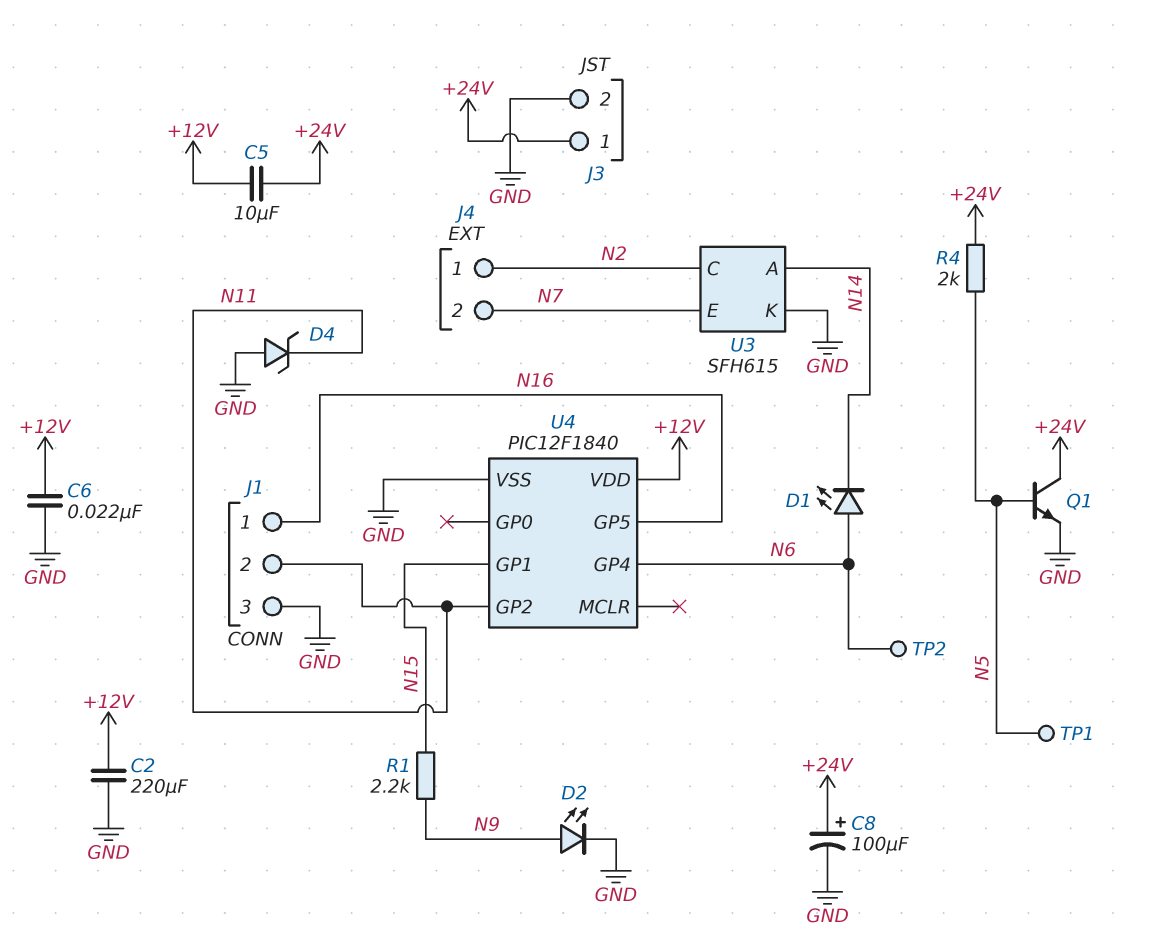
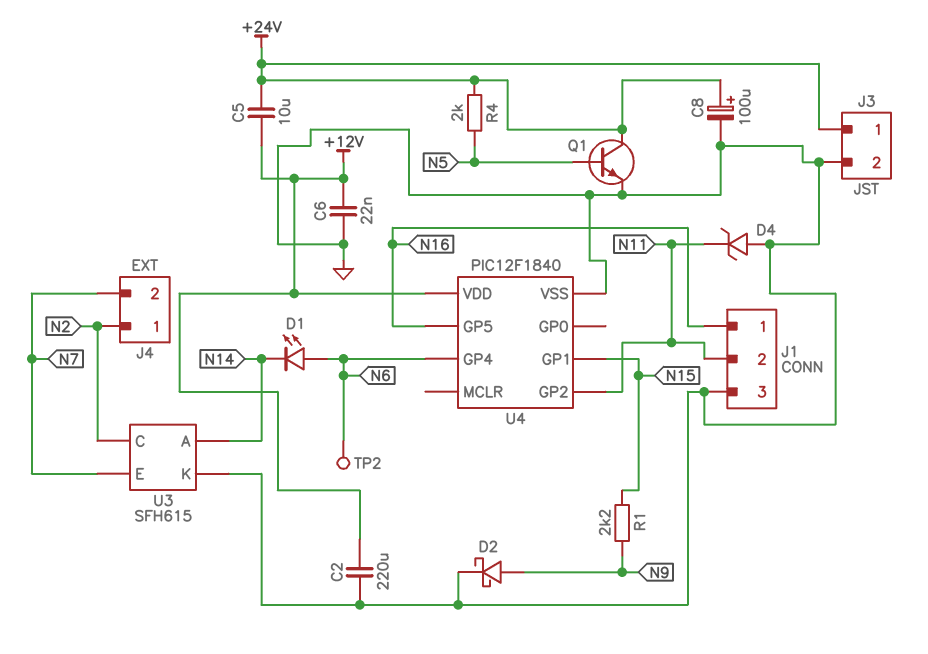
D2: LED (A N9, K GND) -> schottky (A N9, K GND)
TP1: test point (N5) -> none

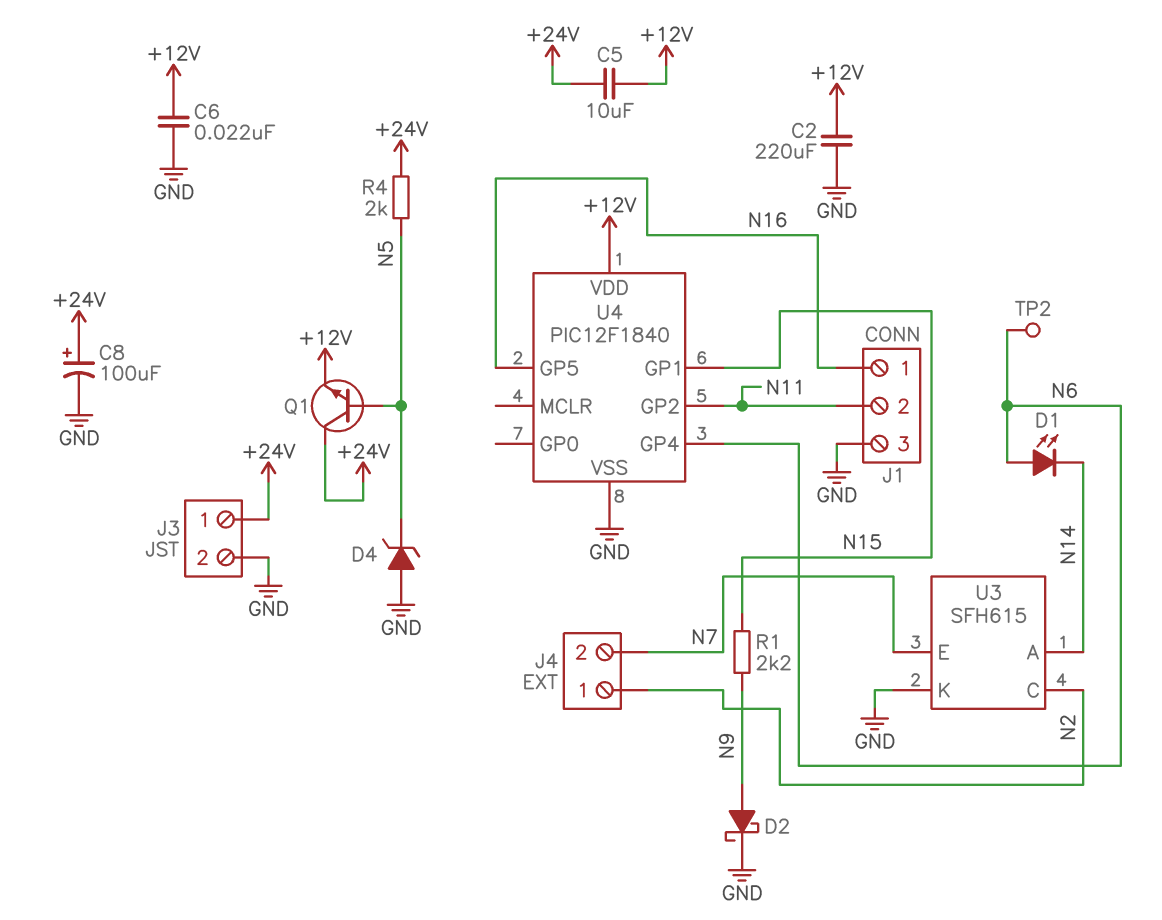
D4: zener (A GND, K N11) -> zener (A GND, K N5)
Q1: NPN (B N5, C +24V, E GND) -> NPN (B N5, C +24V, E +12V)

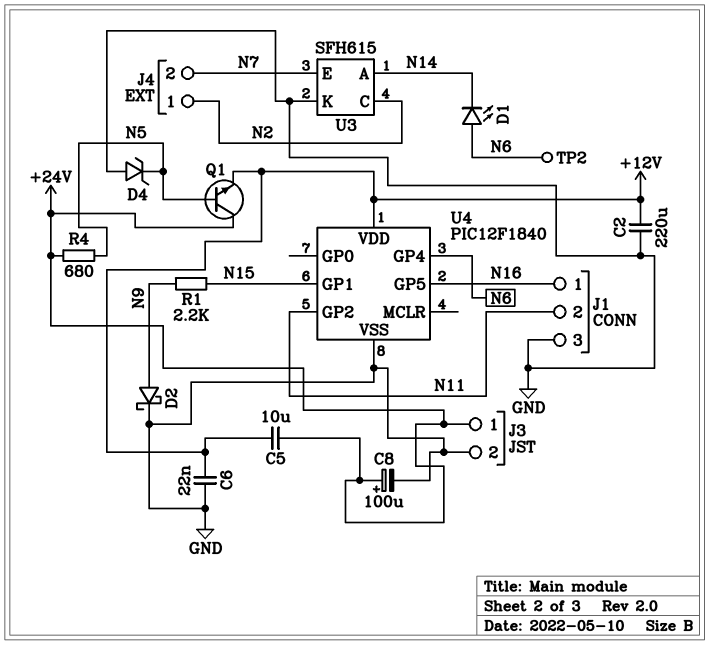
R4: 2k (+24V, N5) -> 680 (+24V, N5)

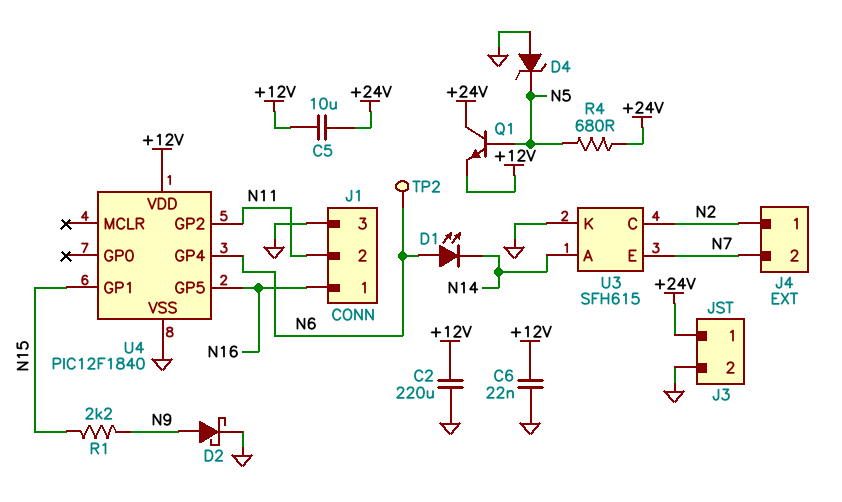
C8: 100uF (plus +24V, minus GND) -> none

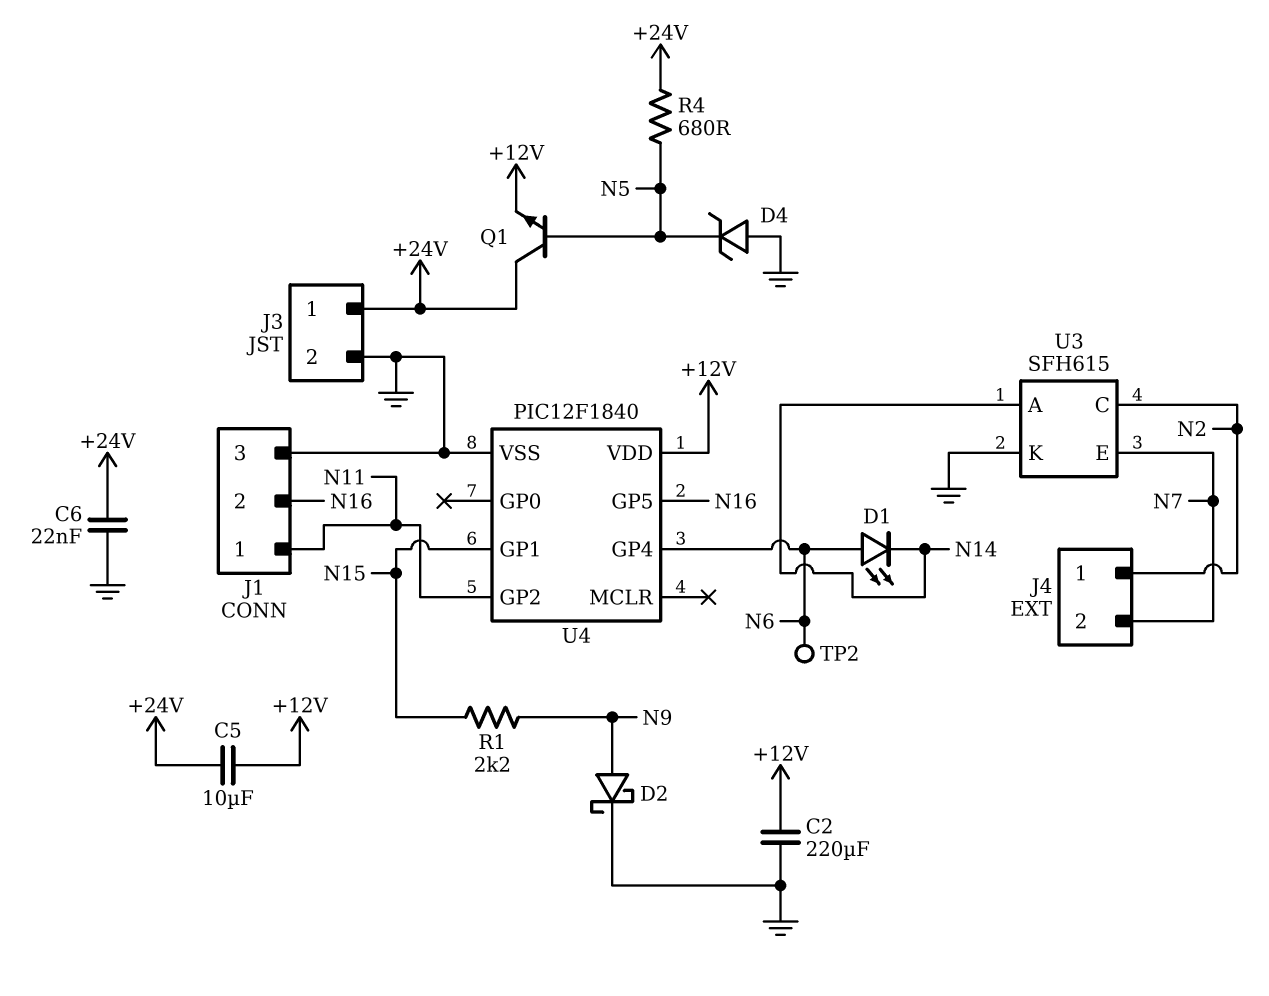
C6: 22nF (+12V, GND) -> 22nF (+24V, GND)
J1 pin 1: N16 -> N11
J1 pin 2: N11 -> N16

